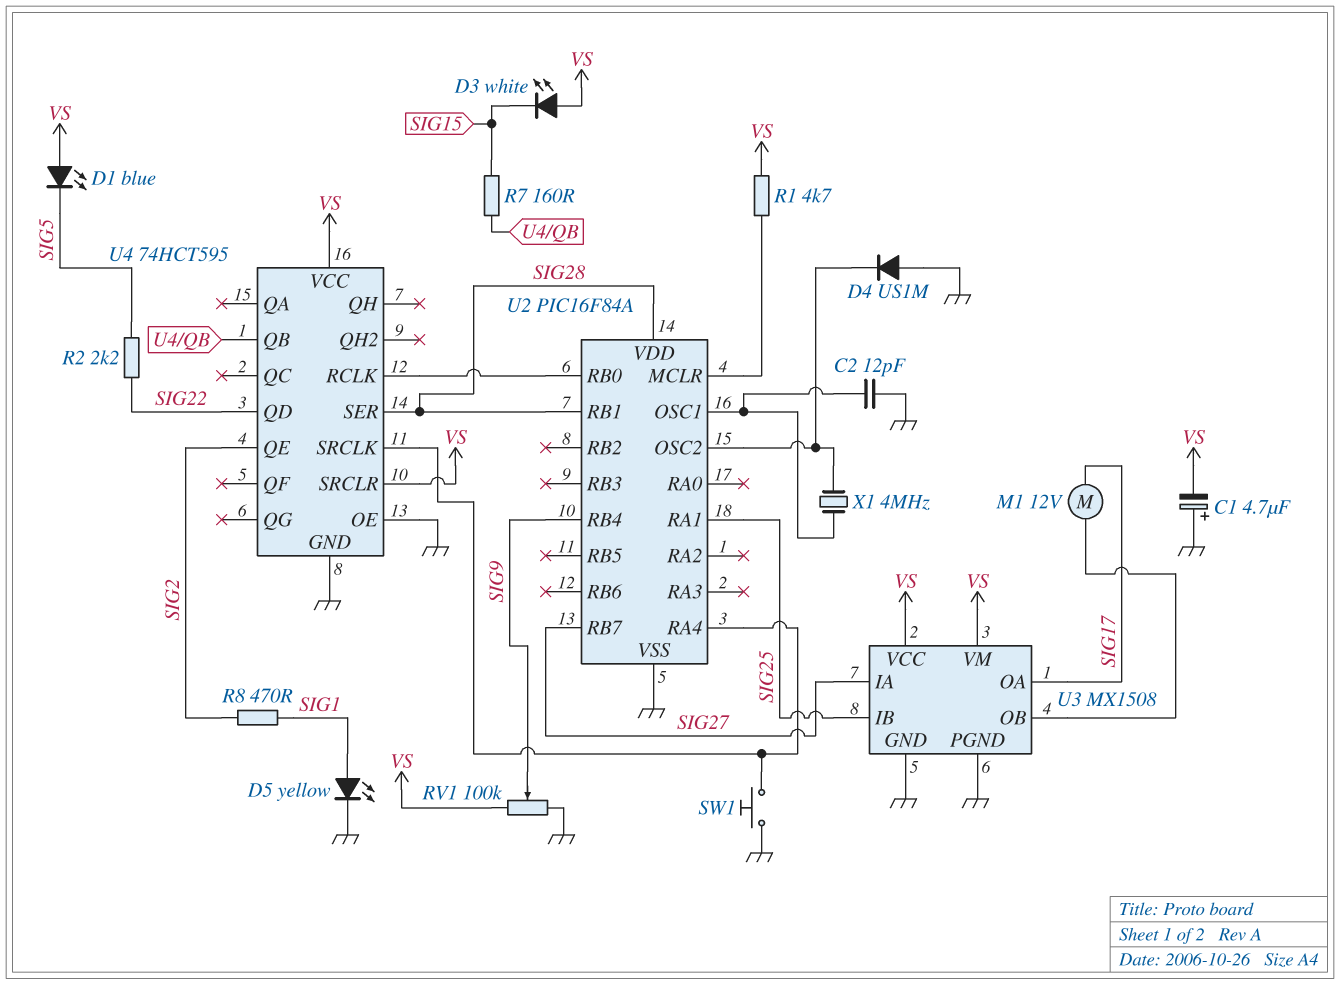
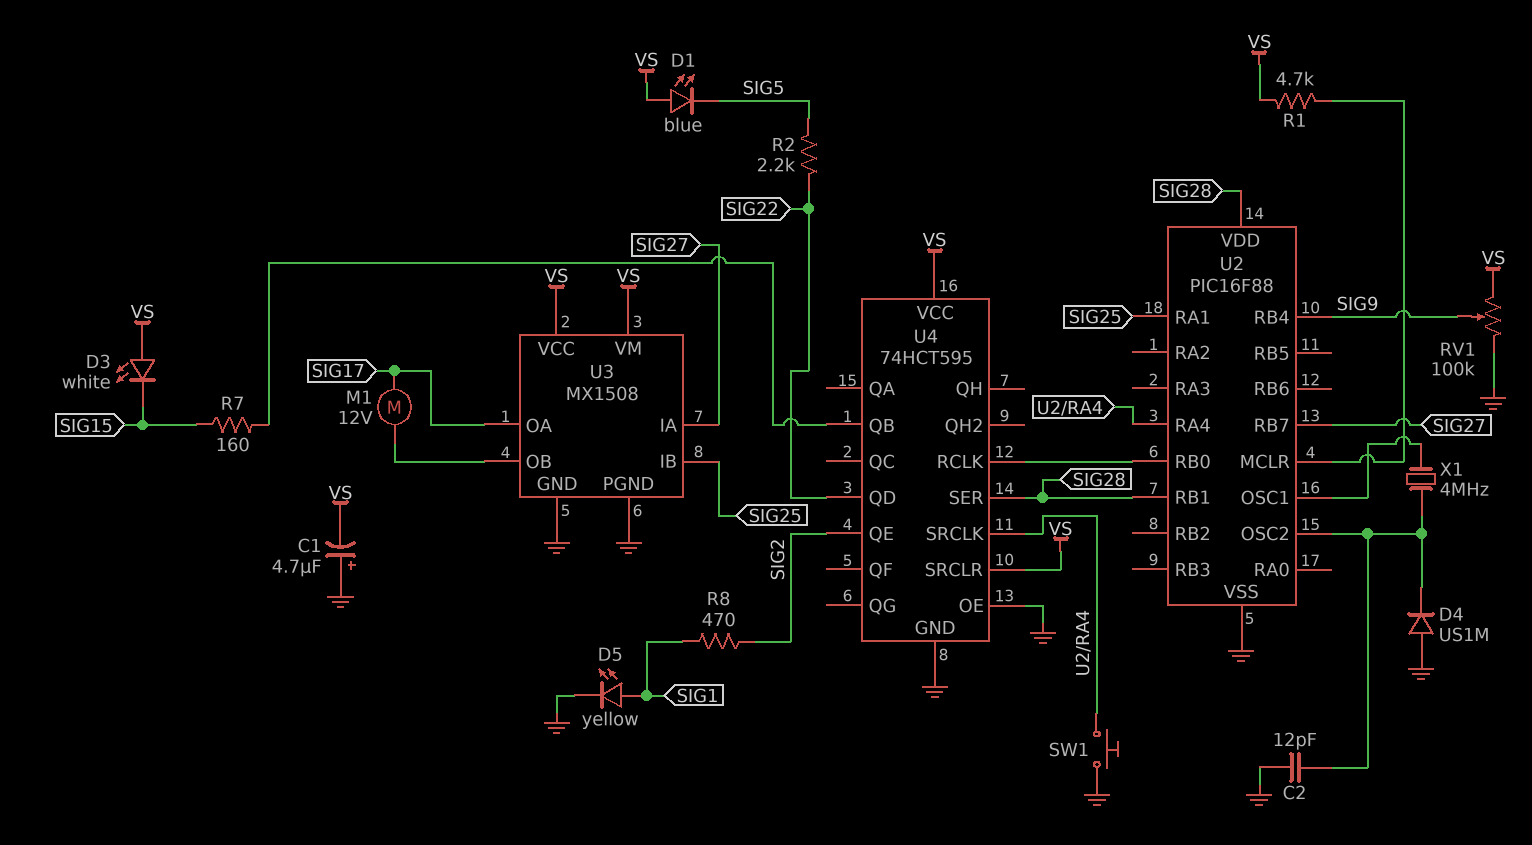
C2: 12pF (GND, U2/OSC1) -> 12pF (GND, U2/OSC2)
U2: PIC16F84A -> PIC16F88

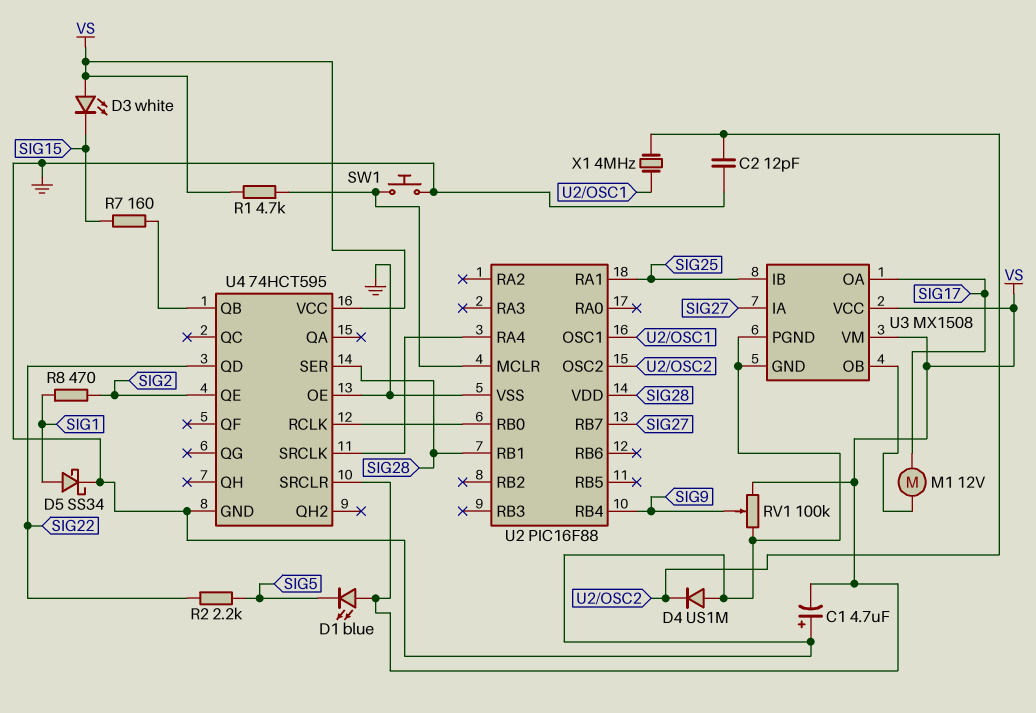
D5: LED yellow (A SIG1, K GND) -> schottky SS34 (A SIG1, K GND)
SW1: button (GND, U2/RA4) -> button (GND, U2/MCLR)

